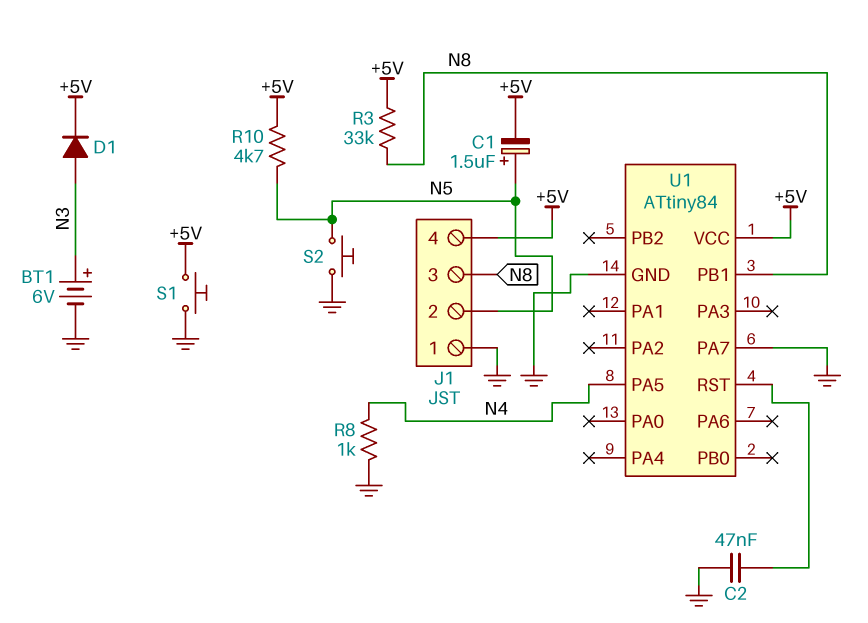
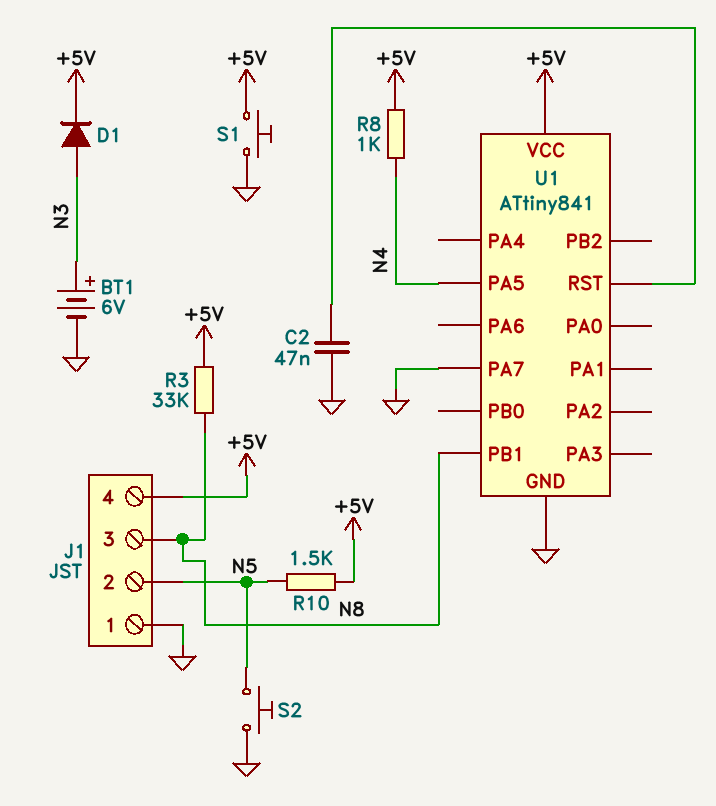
C1: 1.5uF (plus N5, minus +5V) -> none
R8: 1k (GND, N4) -> 1k (+5V, N4)
R10: 4.7k (+5V, N5) -> 1.5k (+5V, N5)
U1: ATtiny84 -> ATtiny841

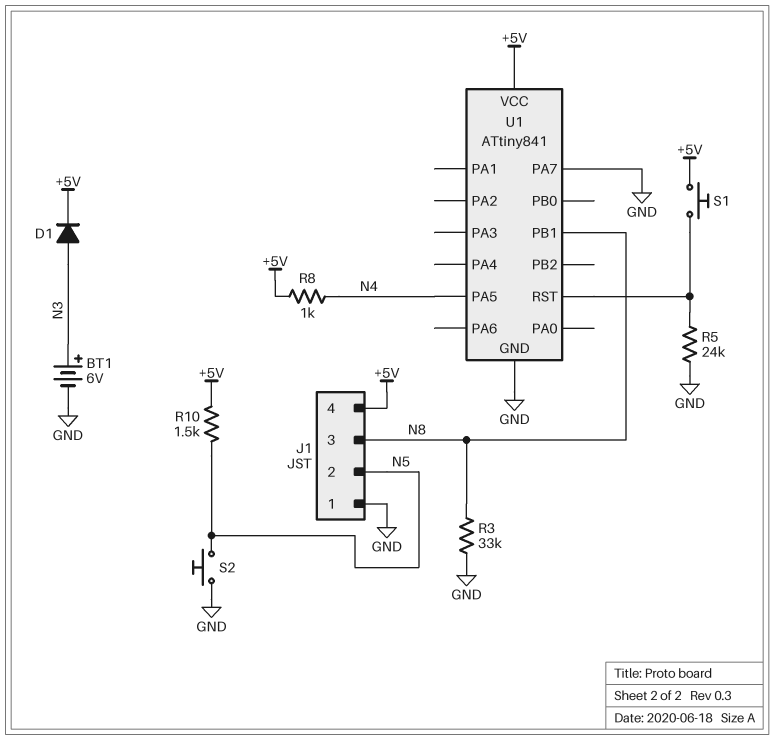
C2: 47nF (GND, U1/RST) -> none
R3: 33k (+5V, N8) -> 33k (GND, N8)
R5: none -> 24k (GND, U1/RST)
S1: button (+5V, GND) -> button (+5V, U1/RST)

